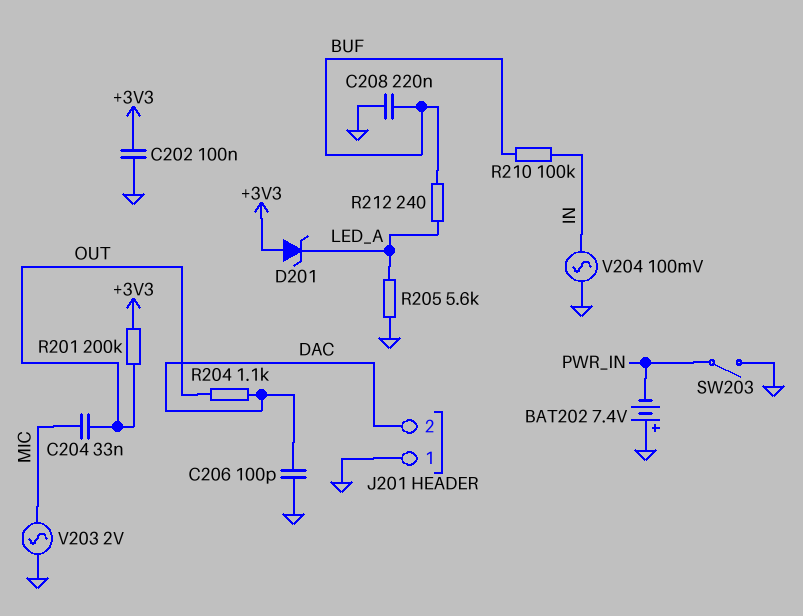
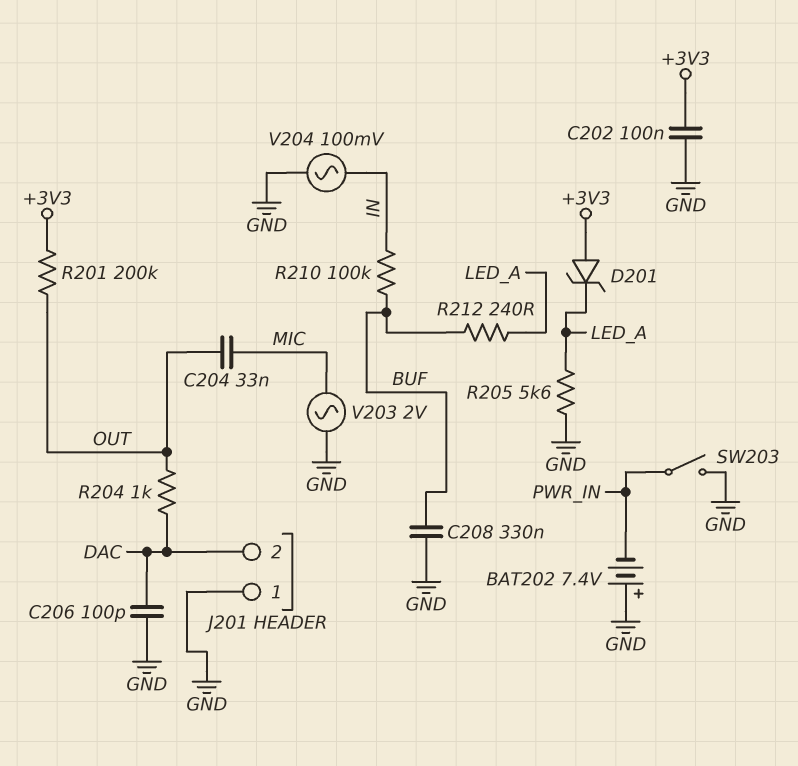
C208: 220nF (BUF, GND) -> 330nF (BUF, GND)
R204: 1.1k (DAC, OUT) -> 1k (DAC, OUT)

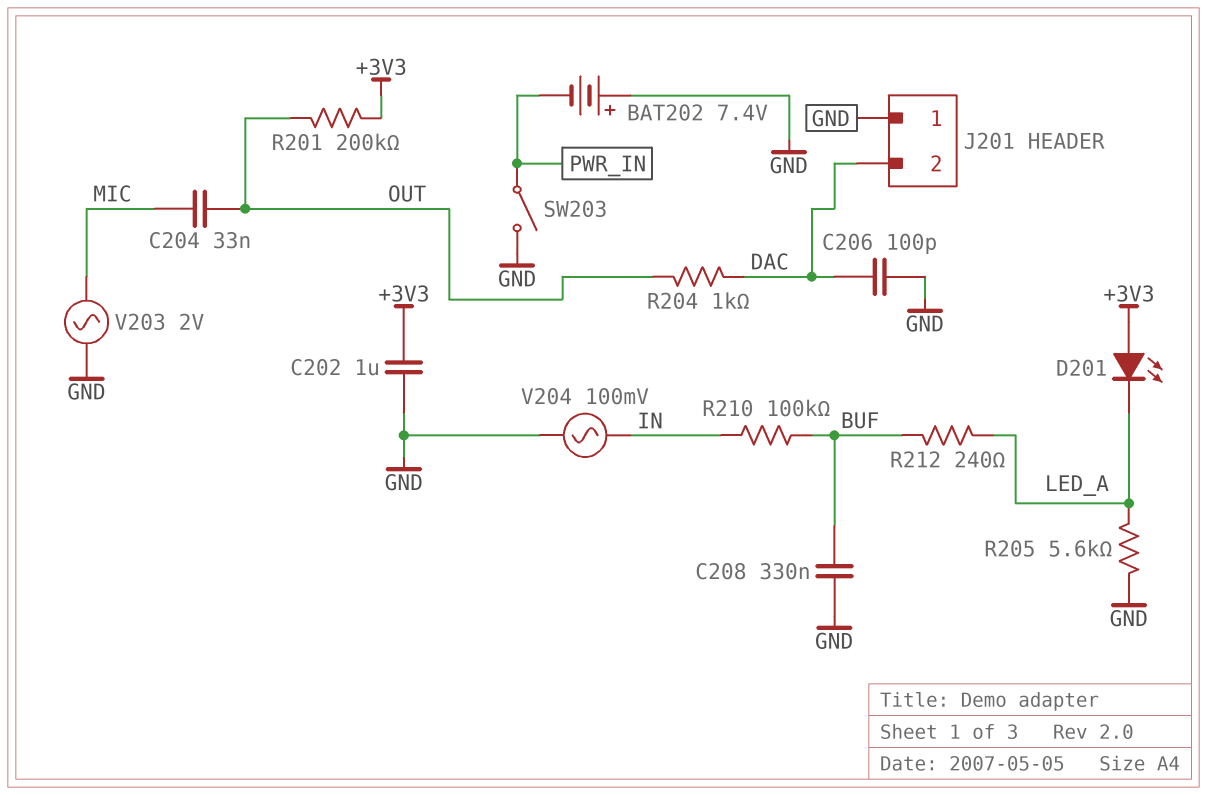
C202: 100nF (+3V3, GND) -> 1uF (+3V3, GND)
D201: zener (A +3V3, K LED_A) -> LED (A +3V3, K LED_A)

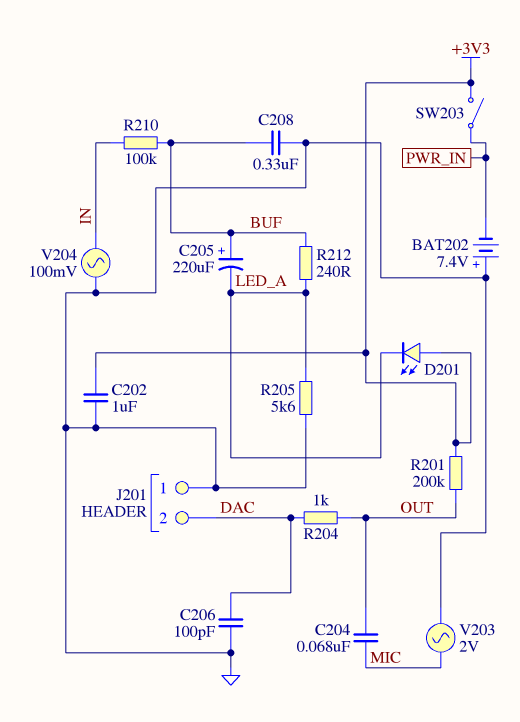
C204: 33nF (MIC, OUT) -> 68nF (MIC, OUT)
C205: none -> 220uF (plus BUF, minus LED_A)
SW203: switch (GND, PWR_IN) -> switch (+3V3, PWR_IN)

